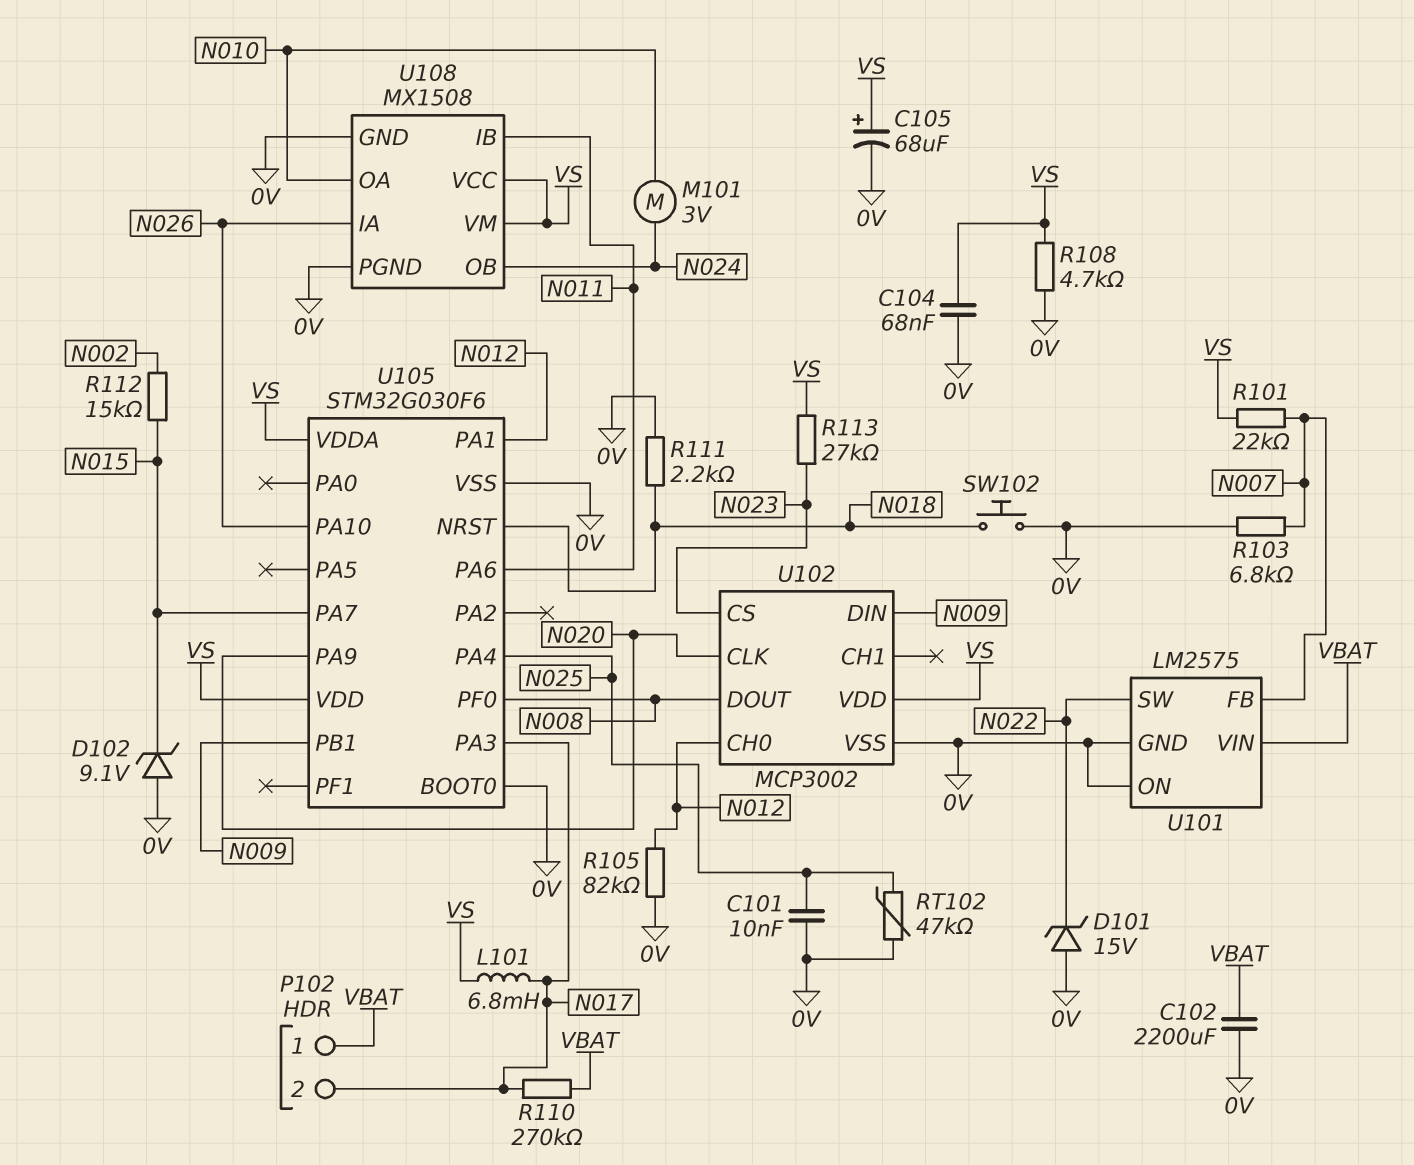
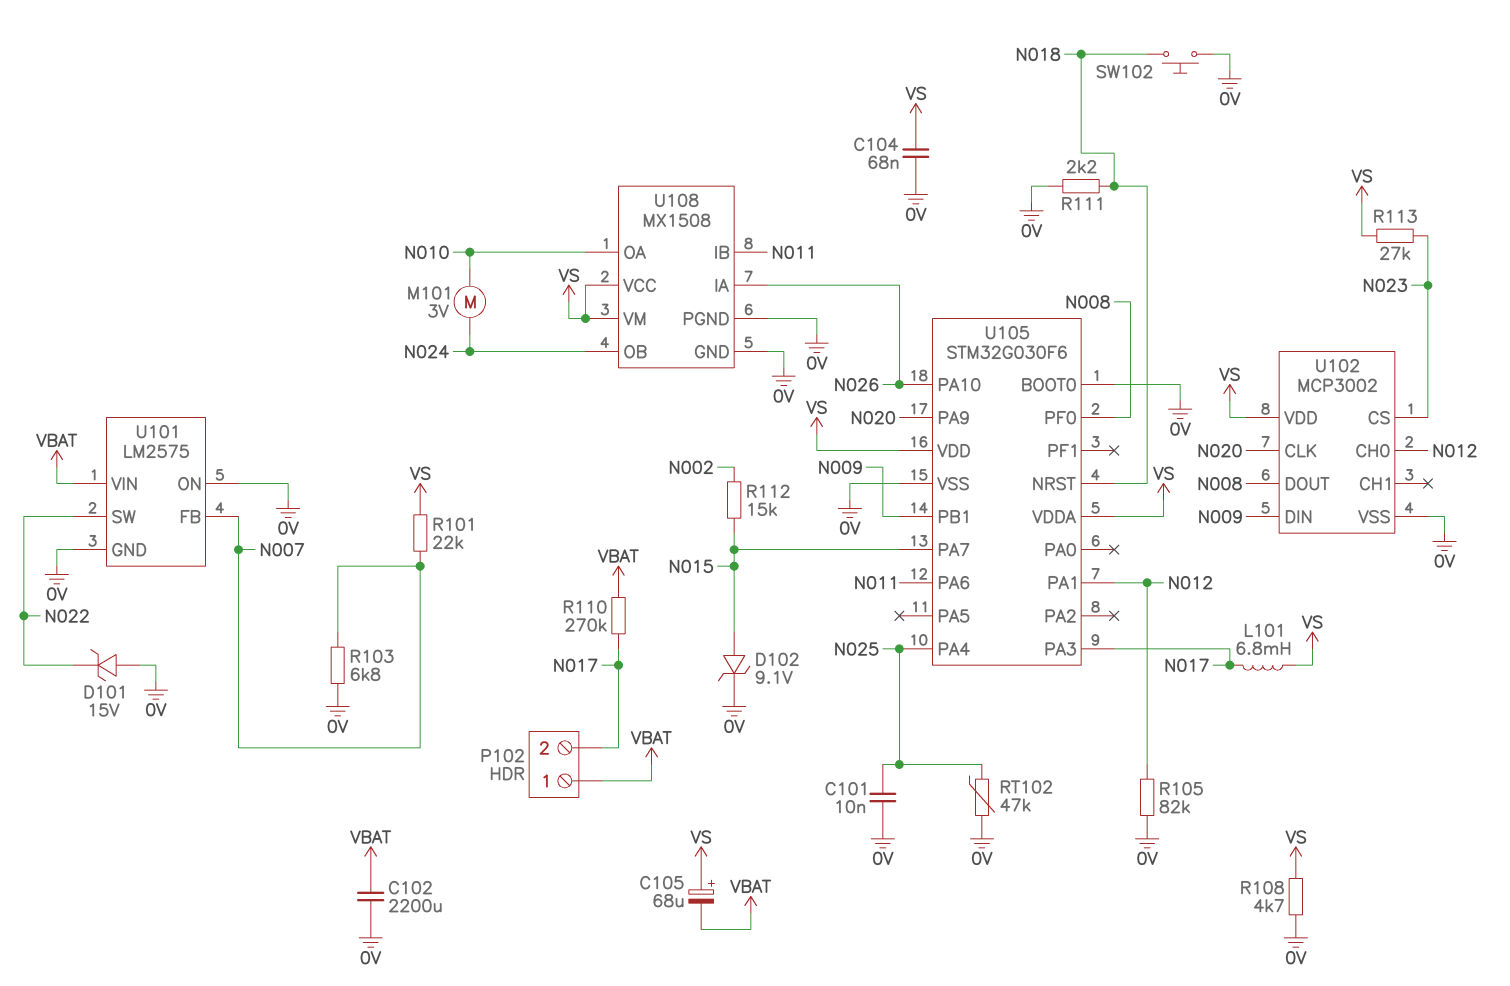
C105: 68uF (plus VS, minus 0V) -> 68uF (plus VS, minus VBAT)
D102: zener 9.1V (A 0V, K N015) -> zener 9.1V (A N015, K 0V)

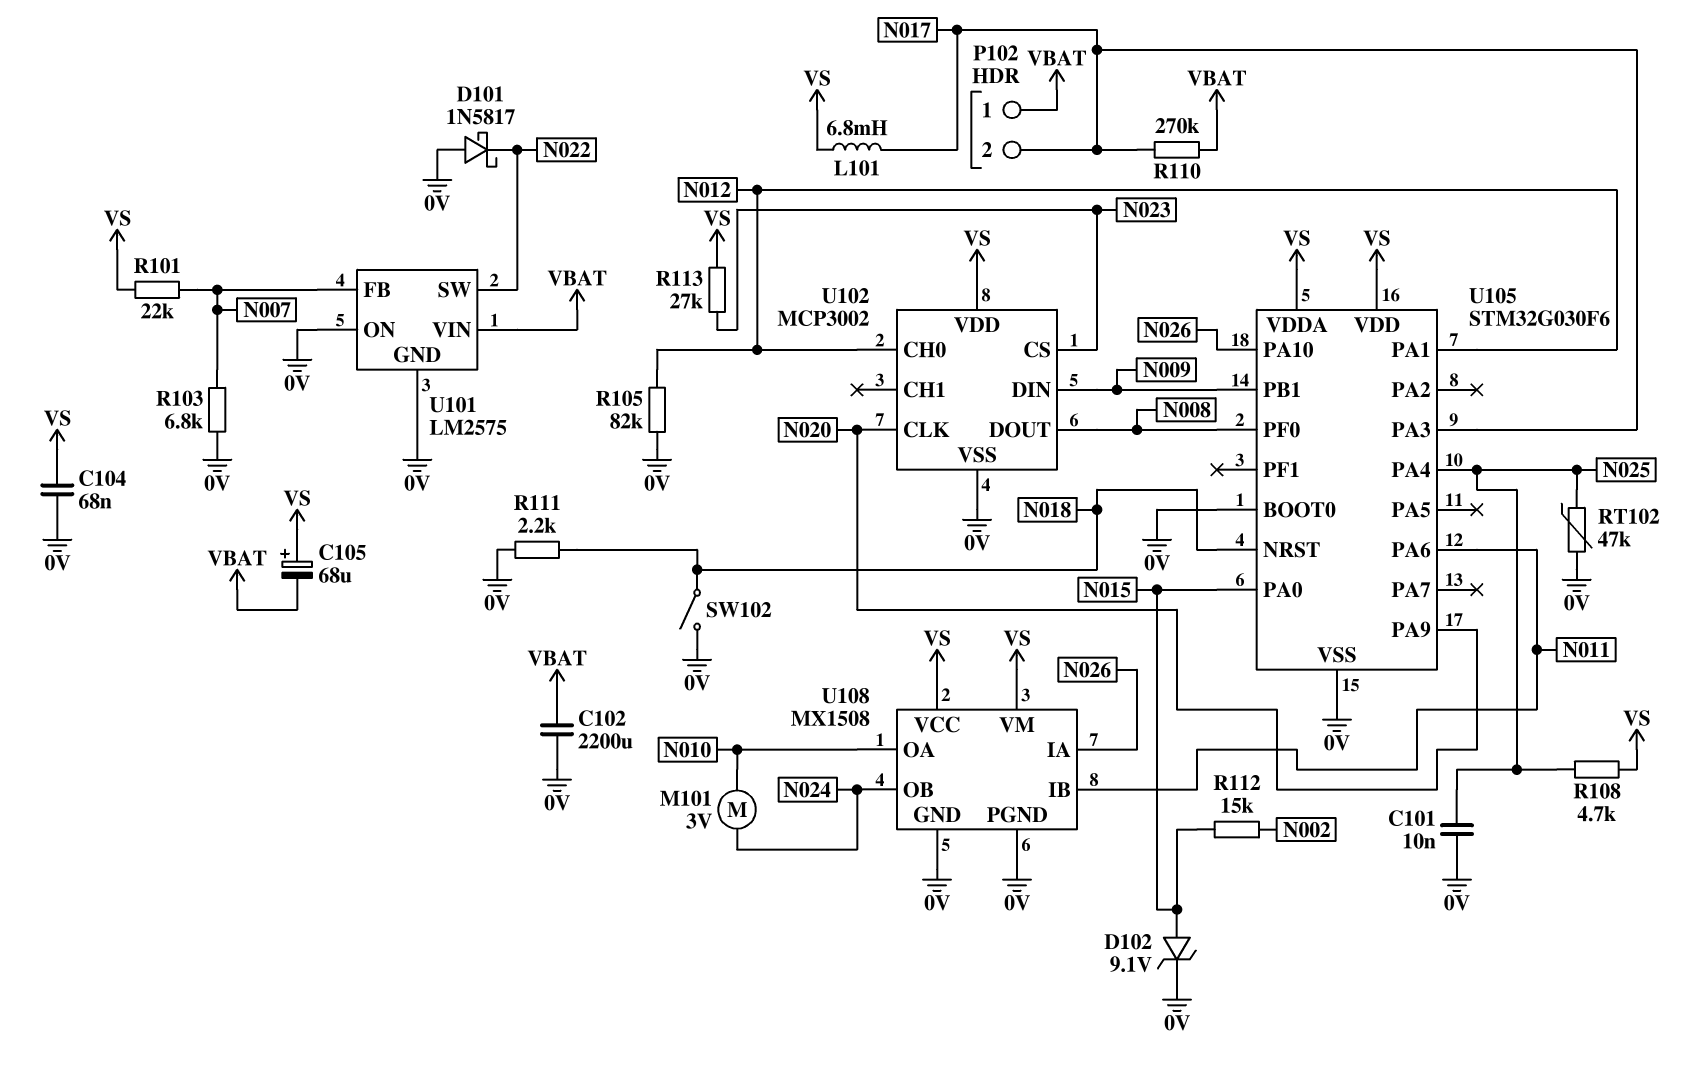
D101: zener 15V (A 0V, K N022) -> schottky 1N5817 (A 0V, K N022)
R108: 4.7k (0V, VS) -> 4.7k (N025, VS)
SW102: button (0V, N018) -> switch (0V, N018)
U105 pin PA0: none -> N015
U105 pin PA7: N015 -> none

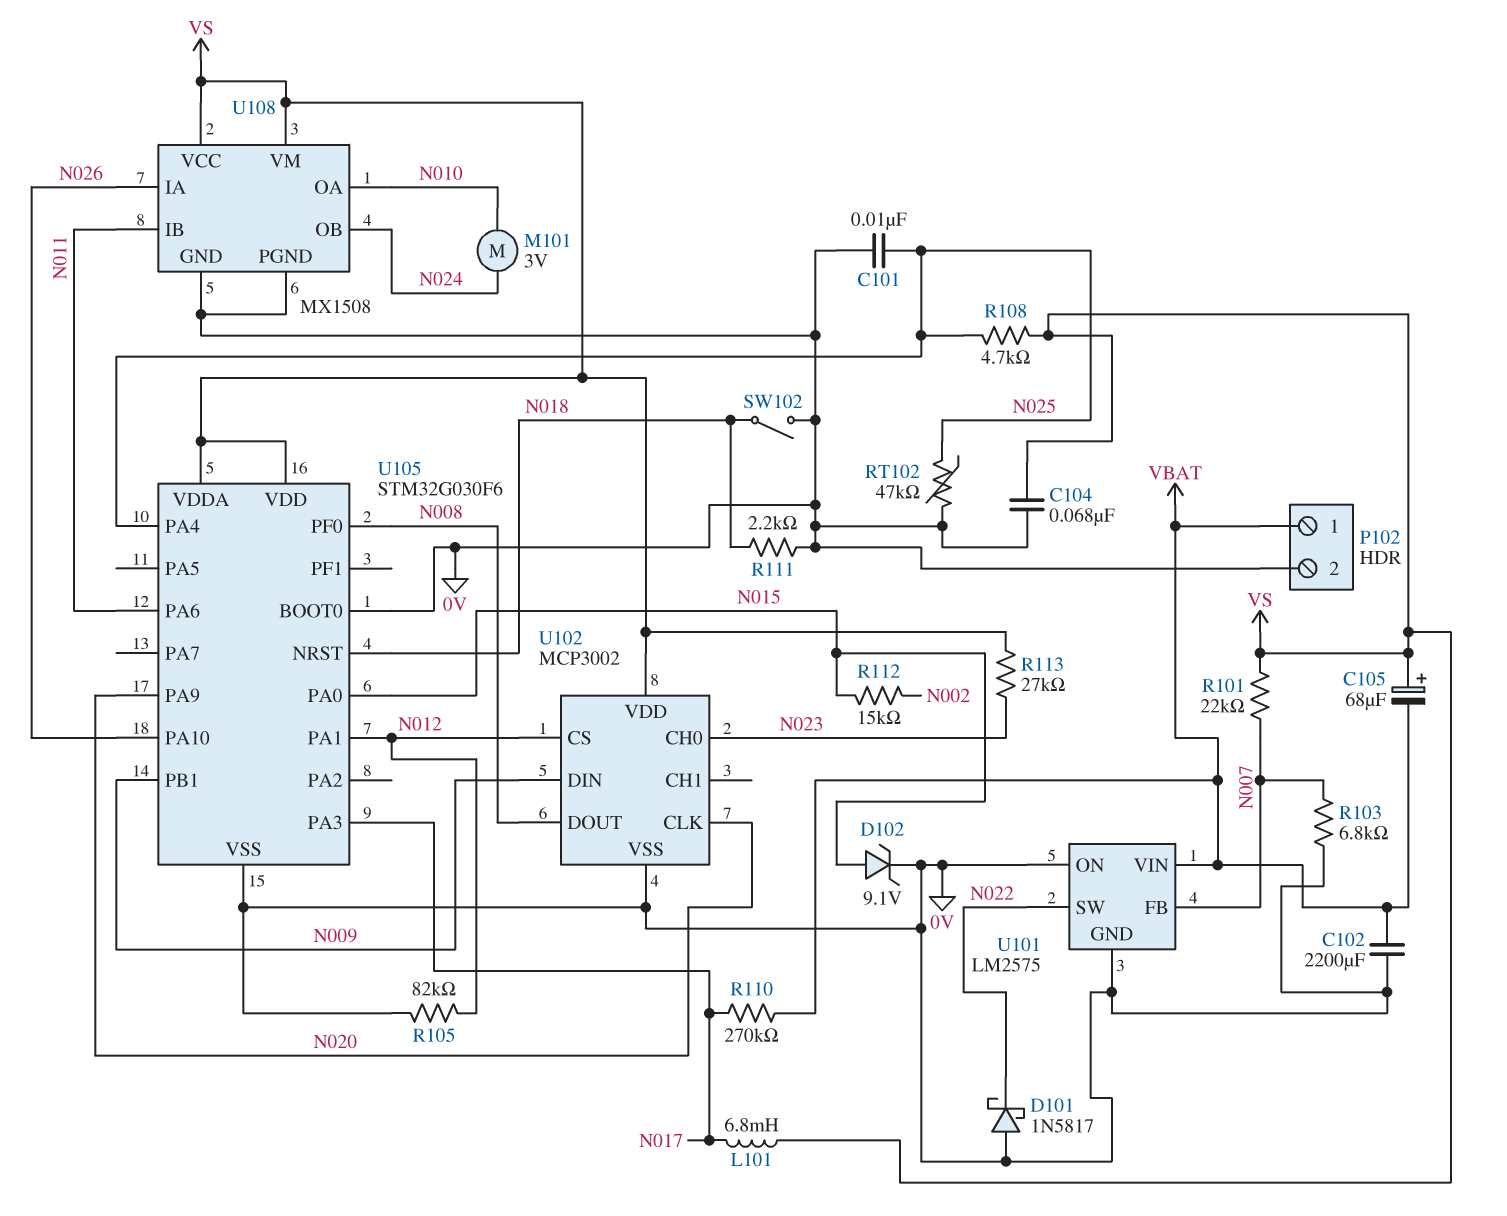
P102 pin 2: N017 -> 0V
U102 pin CH0: N012 -> N023
U102 pin CS: N023 -> N012

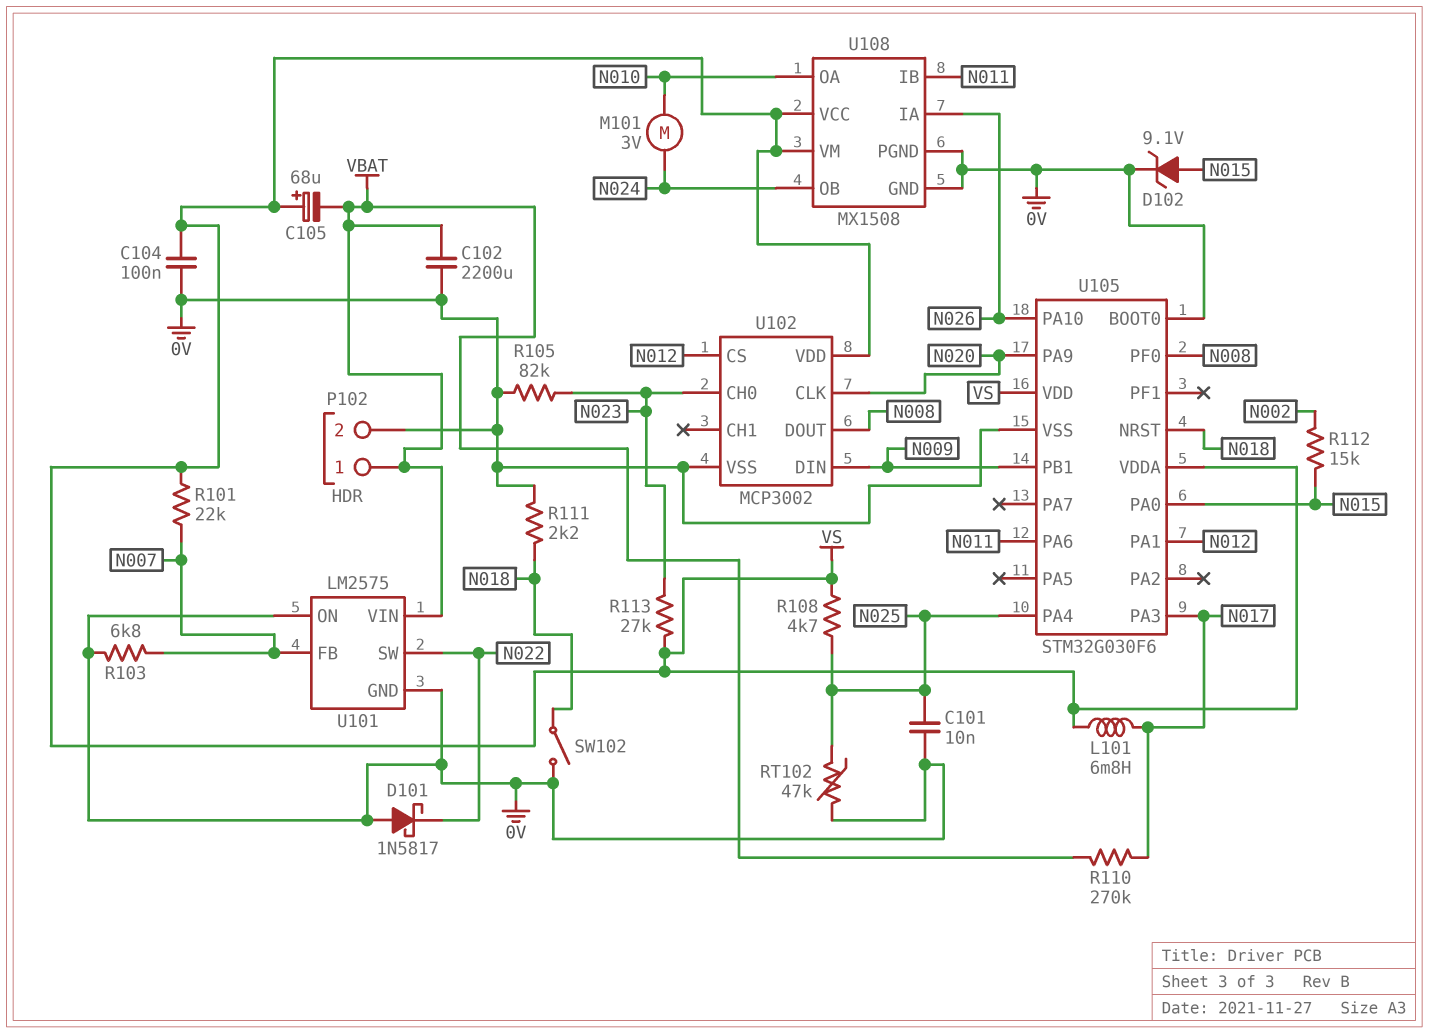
C104: 68nF (0V, VS) -> 100nF (0V, VS)
R105: 82k (0V, N012) -> 82k (0V, N023)

